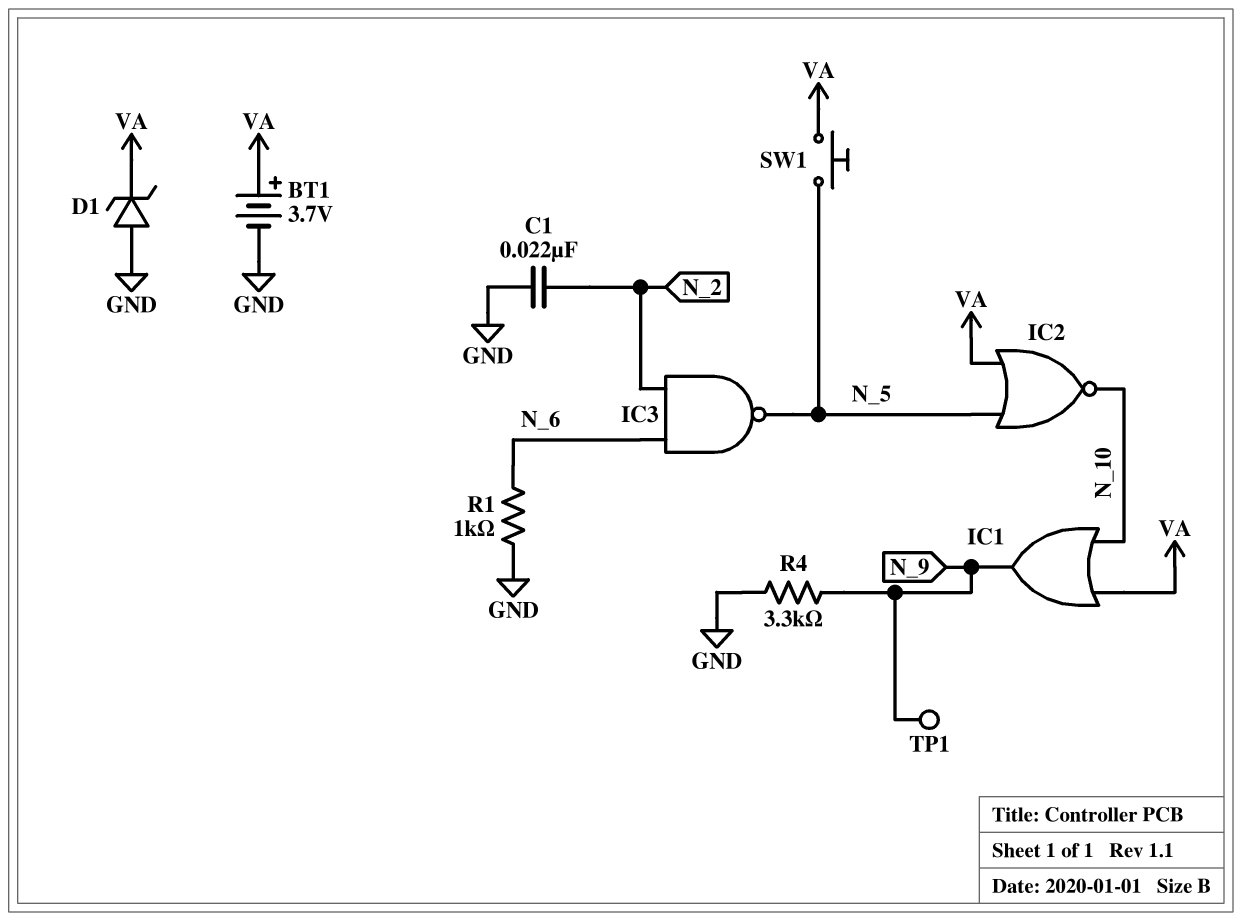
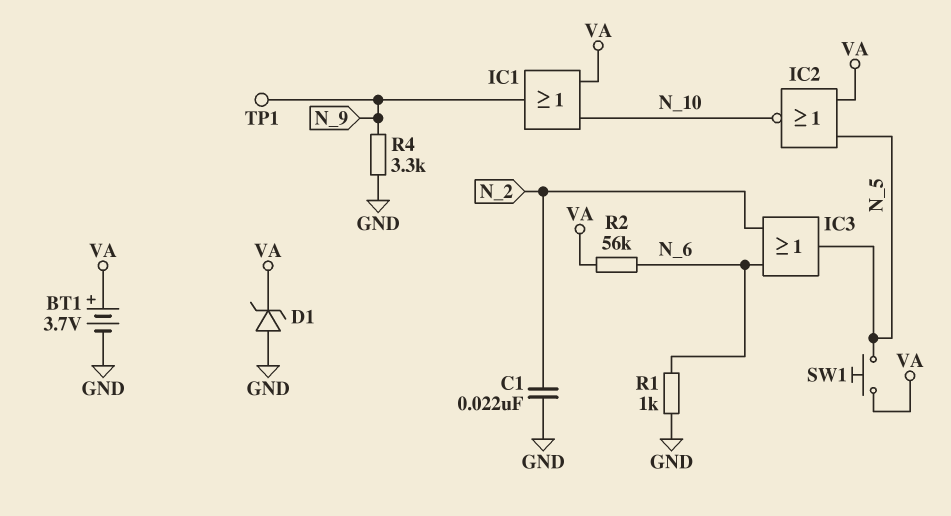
IC3: NAND (in N_2, in N_6, out N_5) -> OR (in N_2, in N_6, out N_5)
R2: none -> 56k (N_6, VA)

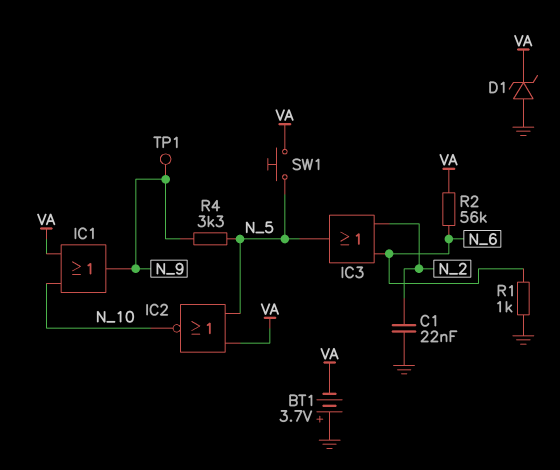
BT1: 3.7V (plus VA, minus GND) -> 3.7V (plus GND, minus VA)
R4: 3.3k (GND, N_9) -> 3.3k (N_5, N_9)

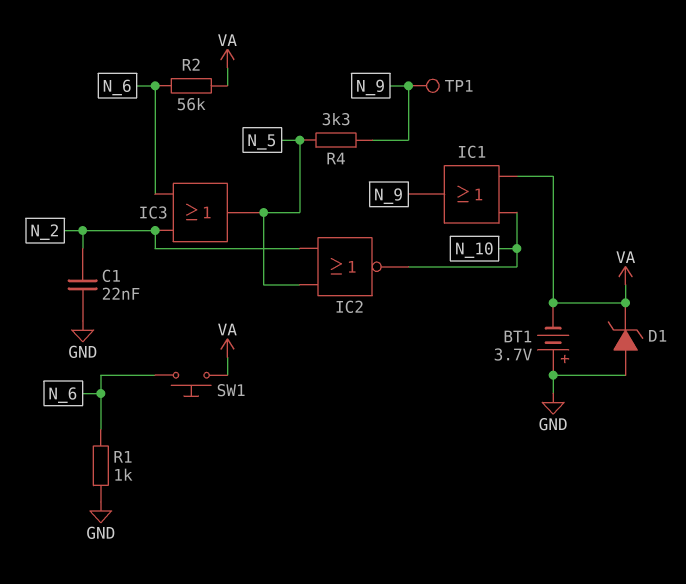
IC2: NOR (in N_5, in VA, out N_10) -> NOR (in N_2, in N_5, out N_10)
SW1: button (N_5, VA) -> button (N_6, VA)

